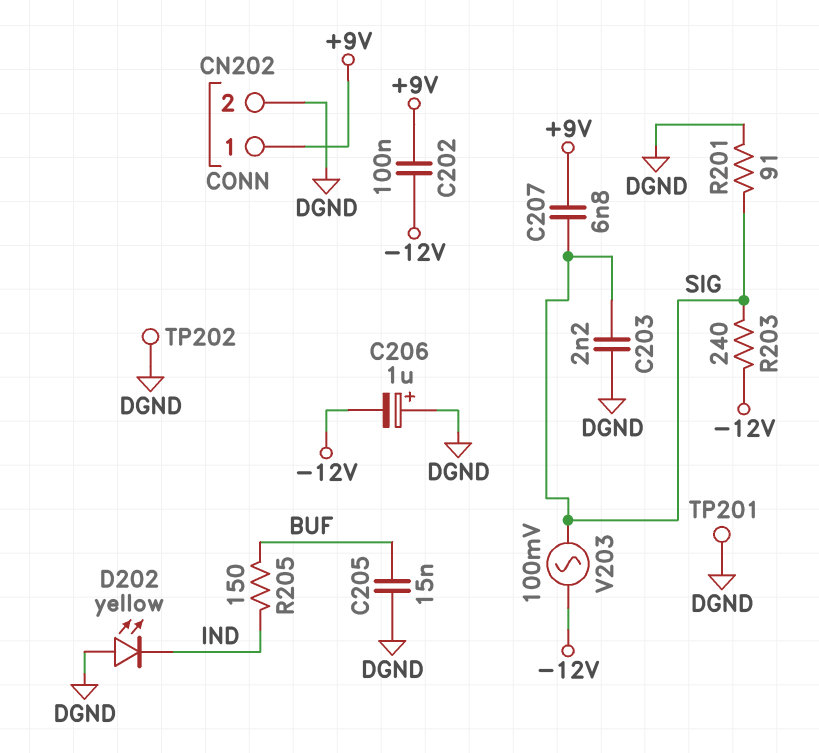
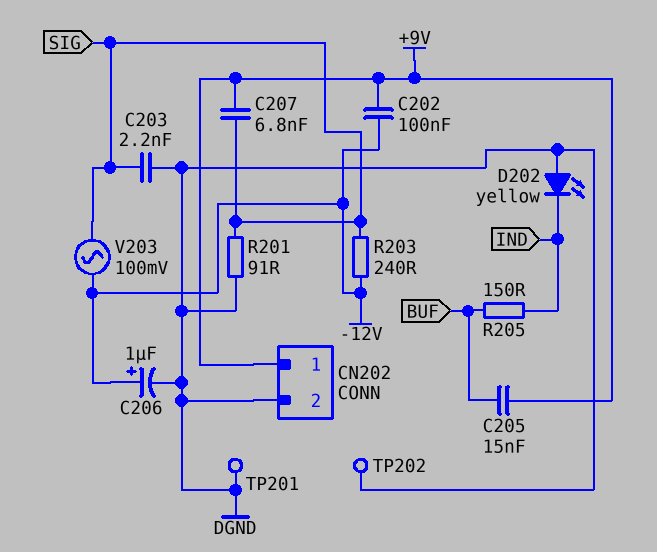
C205: 15nF (BUF, DGND) -> 15nF (+9V, BUF)
C206: 1uF (plus DGND, minus -12V) -> 1uF (plus -12V, minus DGND)

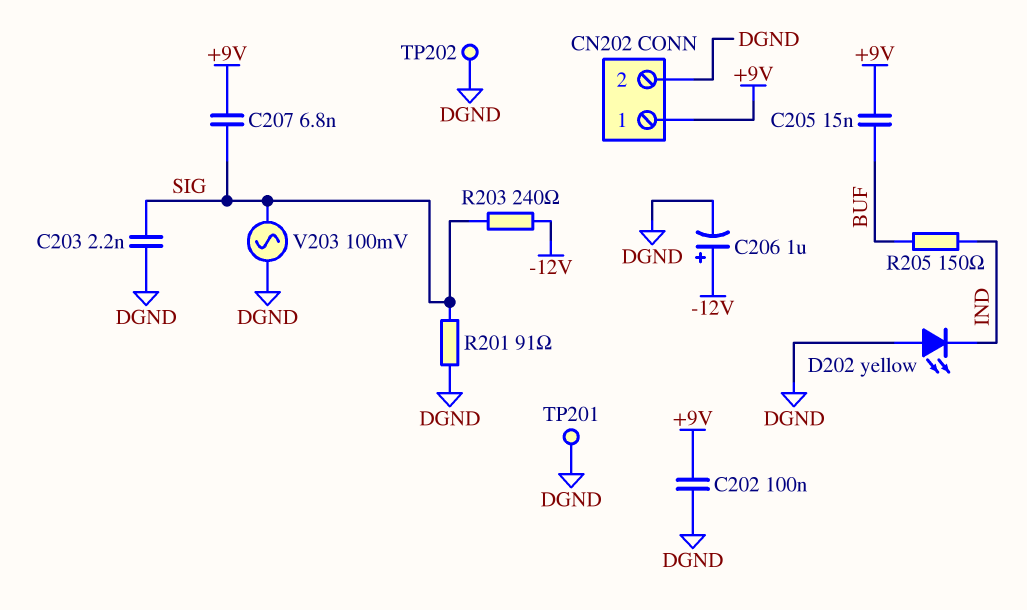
C202: 100nF (+9V, -12V) -> 100nF (+9V, DGND)
V203: AC 100mV (-12V, SIG) -> AC 100mV (DGND, SIG)

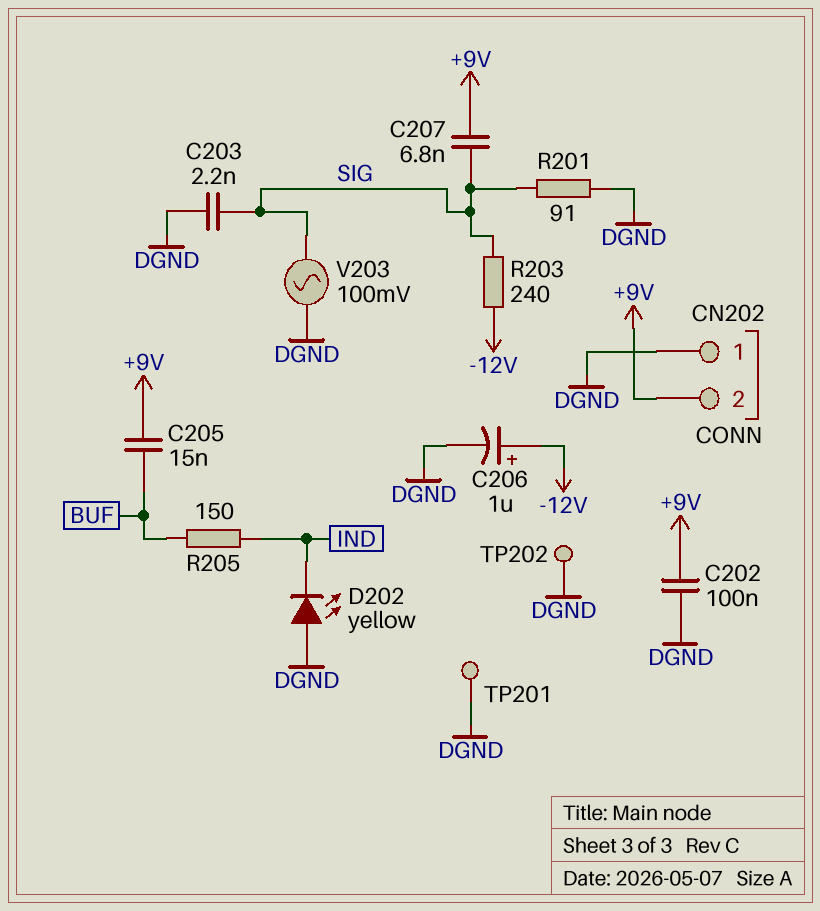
CN202 pin 1: +9V -> DGND
CN202 pin 2: DGND -> +9V

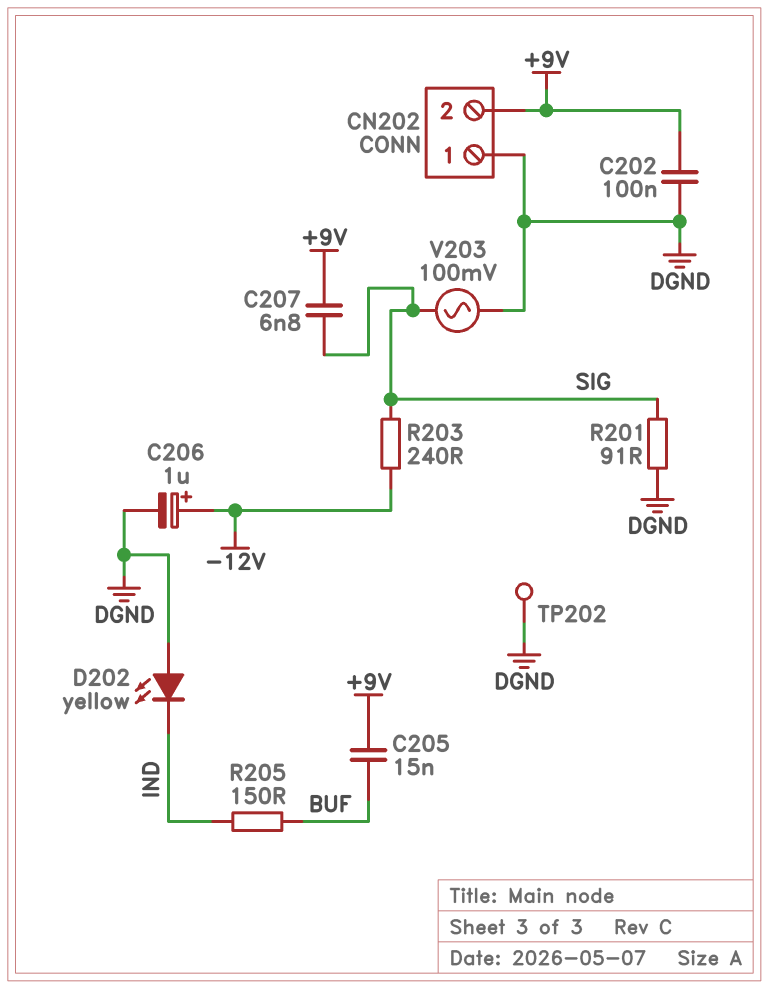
C203: 2.2nF (DGND, SIG) -> none
TP201: test point (DGND) -> none

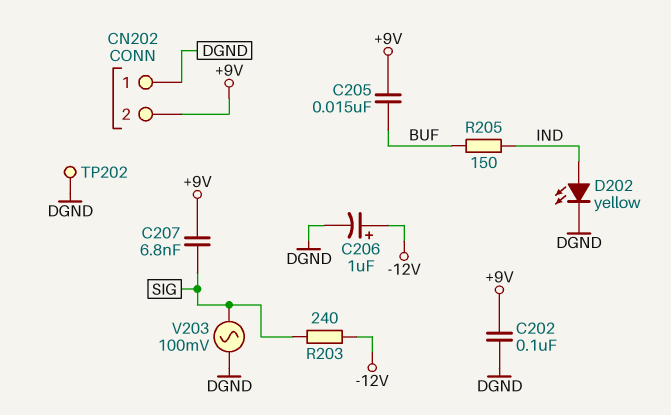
D202: LED yellow (A DGND, K IND) -> LED yellow (A IND, K DGND)
R201: 91 (DGND, SIG) -> none

